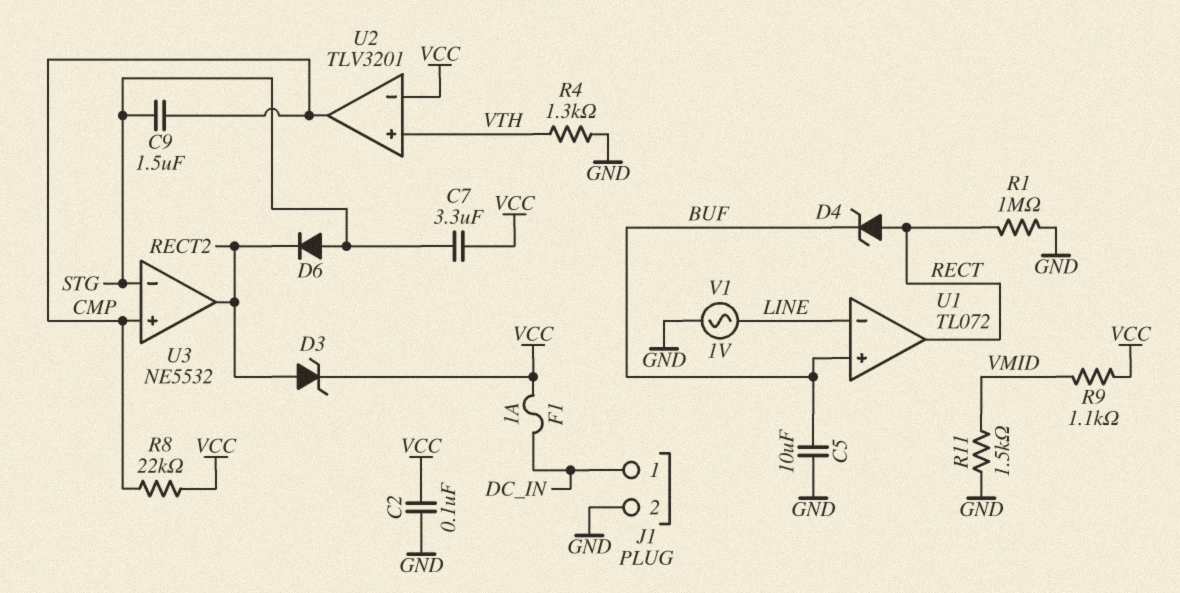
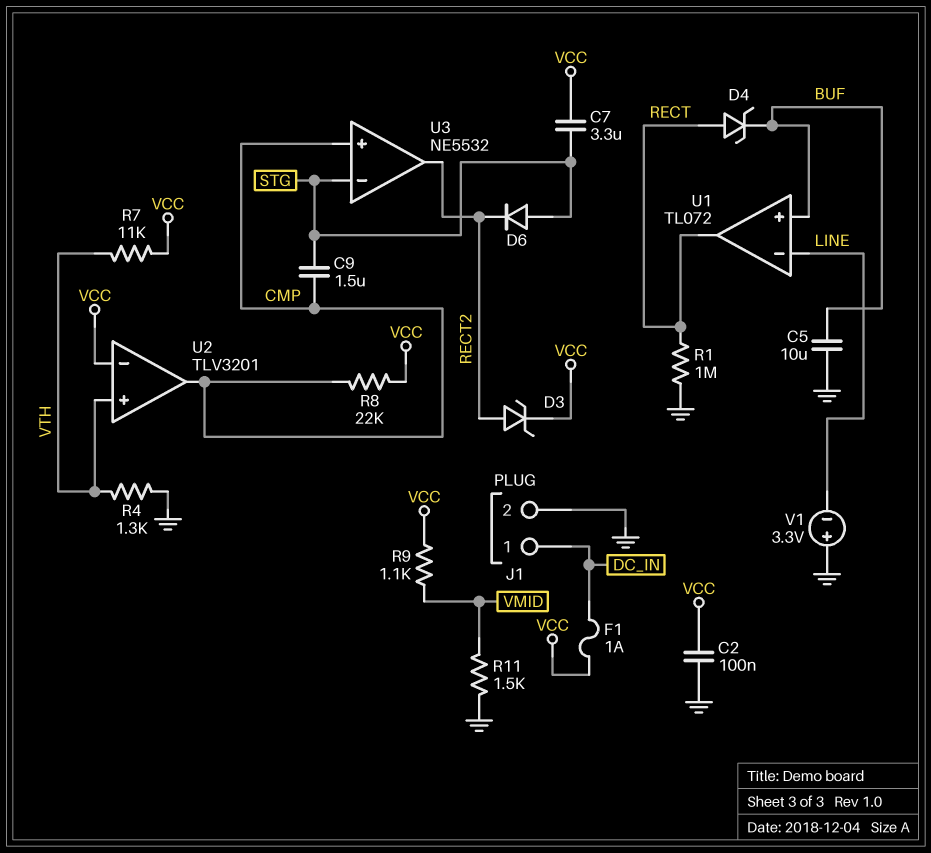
R7: none -> 11k (VCC, VTH)
V1: AC 1V (GND, LINE) -> 3.3V (plus GND, minus LINE)

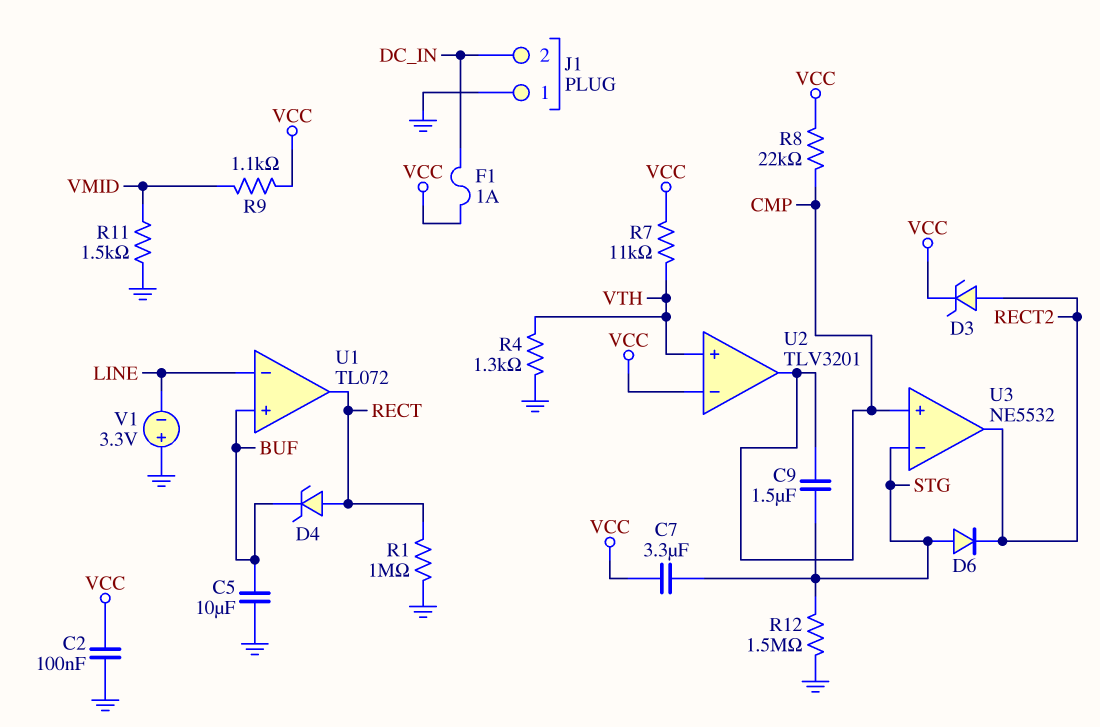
J1 pin 1: DC_IN -> GND
J1 pin 2: GND -> DC_IN
R12: none -> 1.5M (GND, STG)

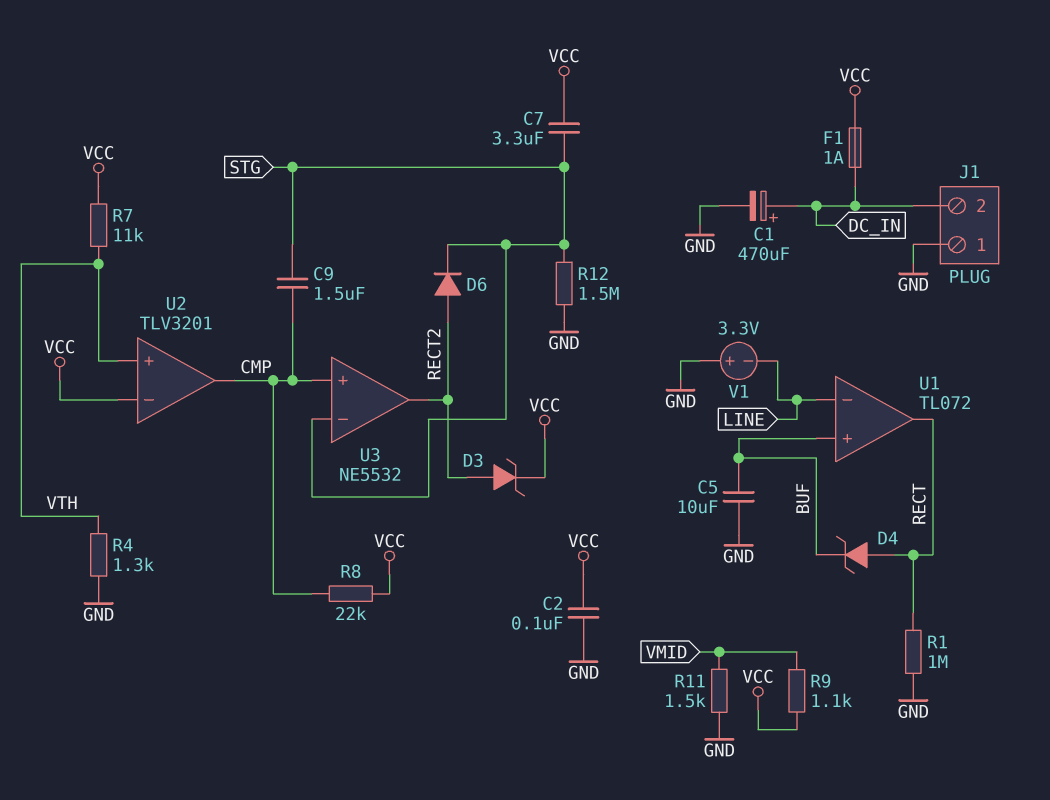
C1: none -> 470uF (plus DC_IN, minus GND)
D6: diode (A STG, K RECT2) -> diode (A RECT2, K STG)

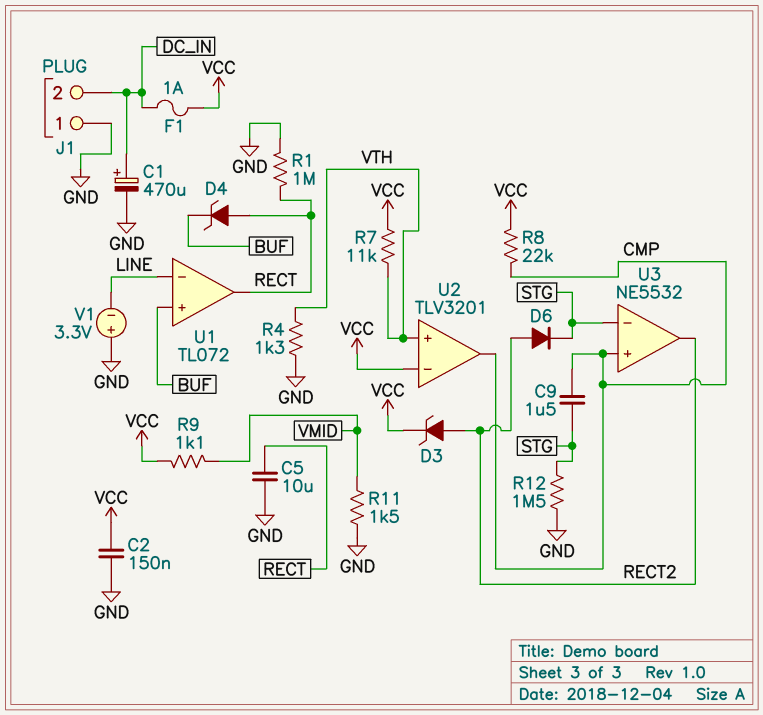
C2: 100nF (GND, VCC) -> 150nF (GND, VCC)
C5: 10uF (BUF, GND) -> 10uF (GND, RECT)
C7: 3.3uF (STG, VCC) -> none

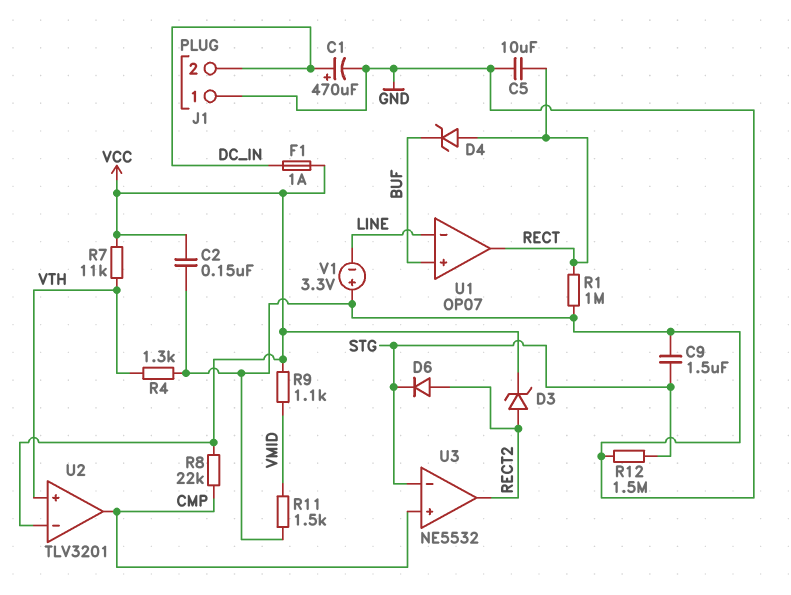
C9: 1.5uF (CMP, STG) -> 1.5uF (GND, STG)
U1: TL072 -> OP07

